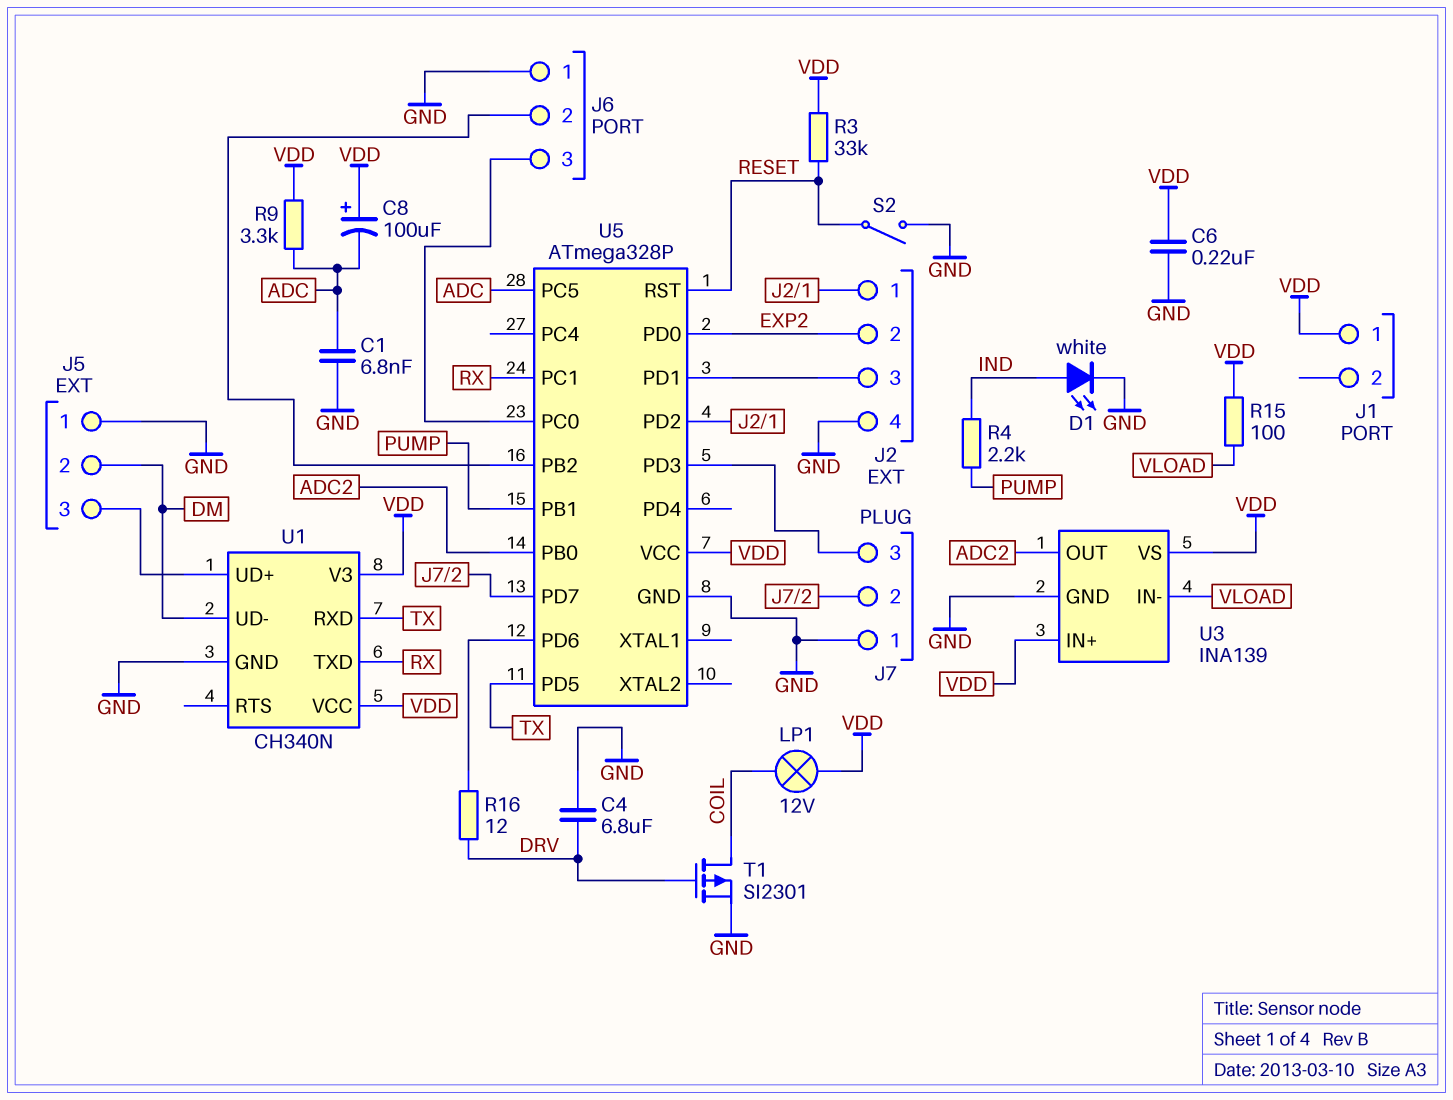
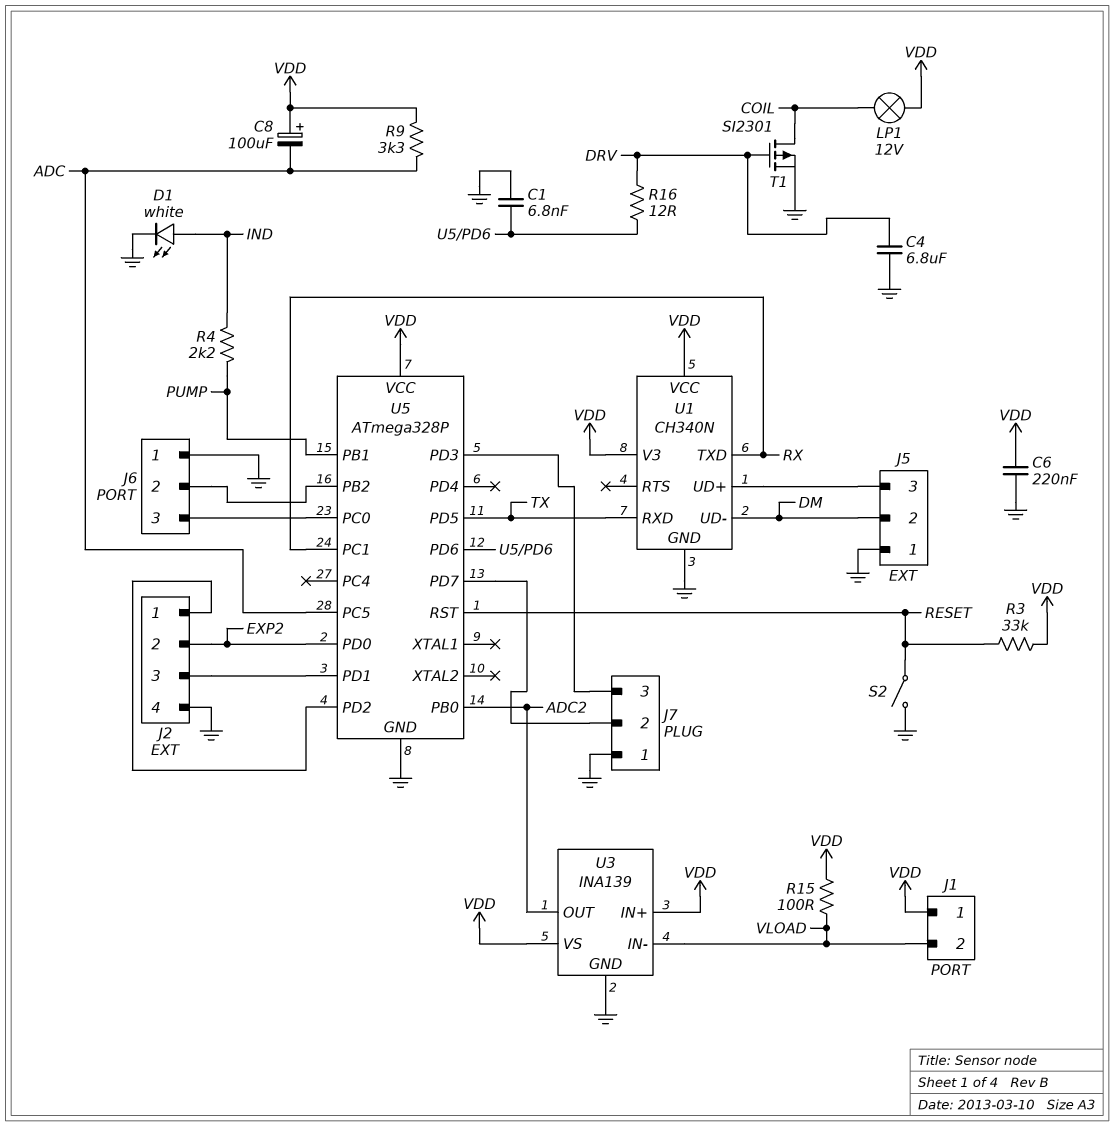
C1: 6.8nF (ADC, GND) -> 6.8nF (GND, U5/PD6)
J1 pin 2: none -> VLOAD

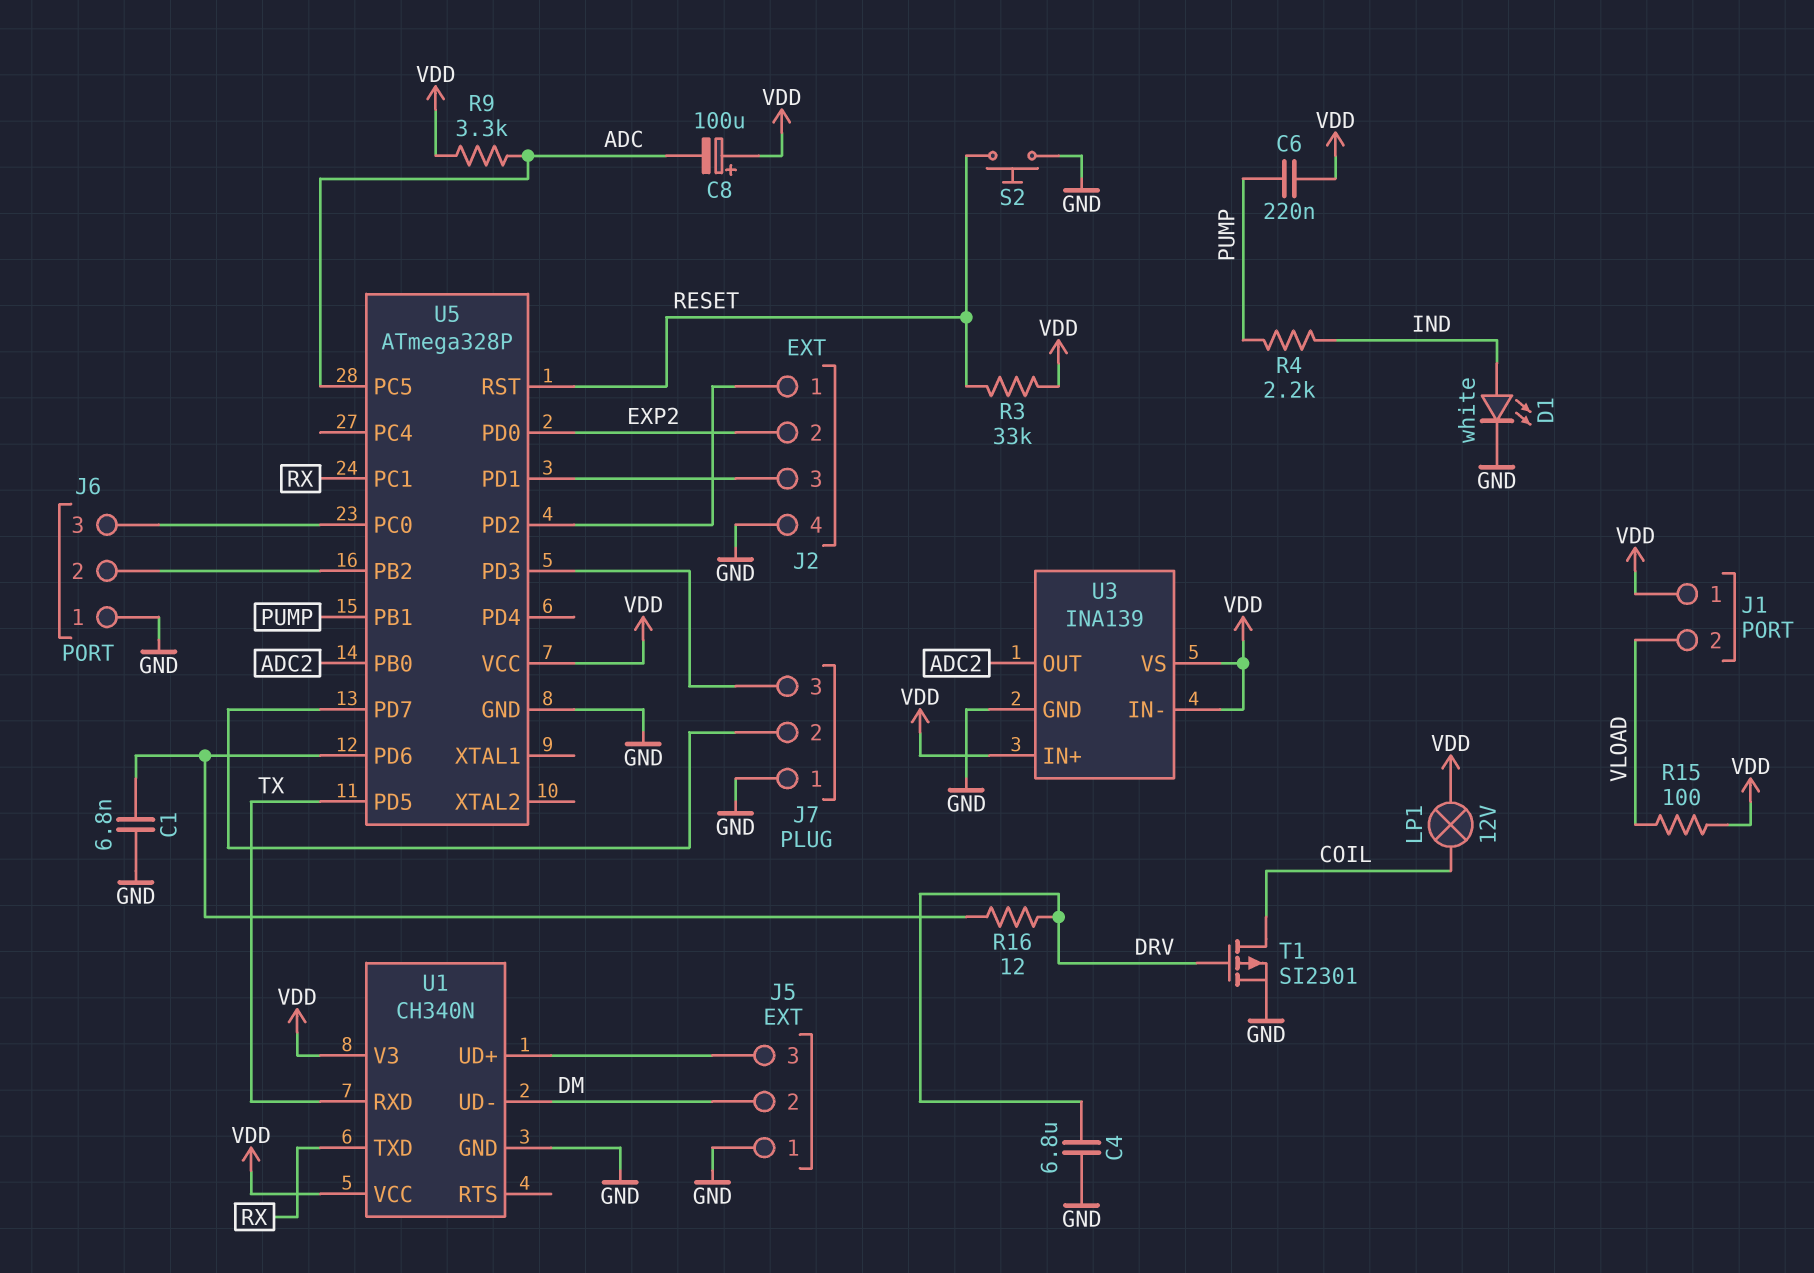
C6: 220nF (GND, VDD) -> 220nF (PUMP, VDD)
S2: switch (GND, RESET) -> button (GND, RESET)
U3 pin IN-: VLOAD -> VDD

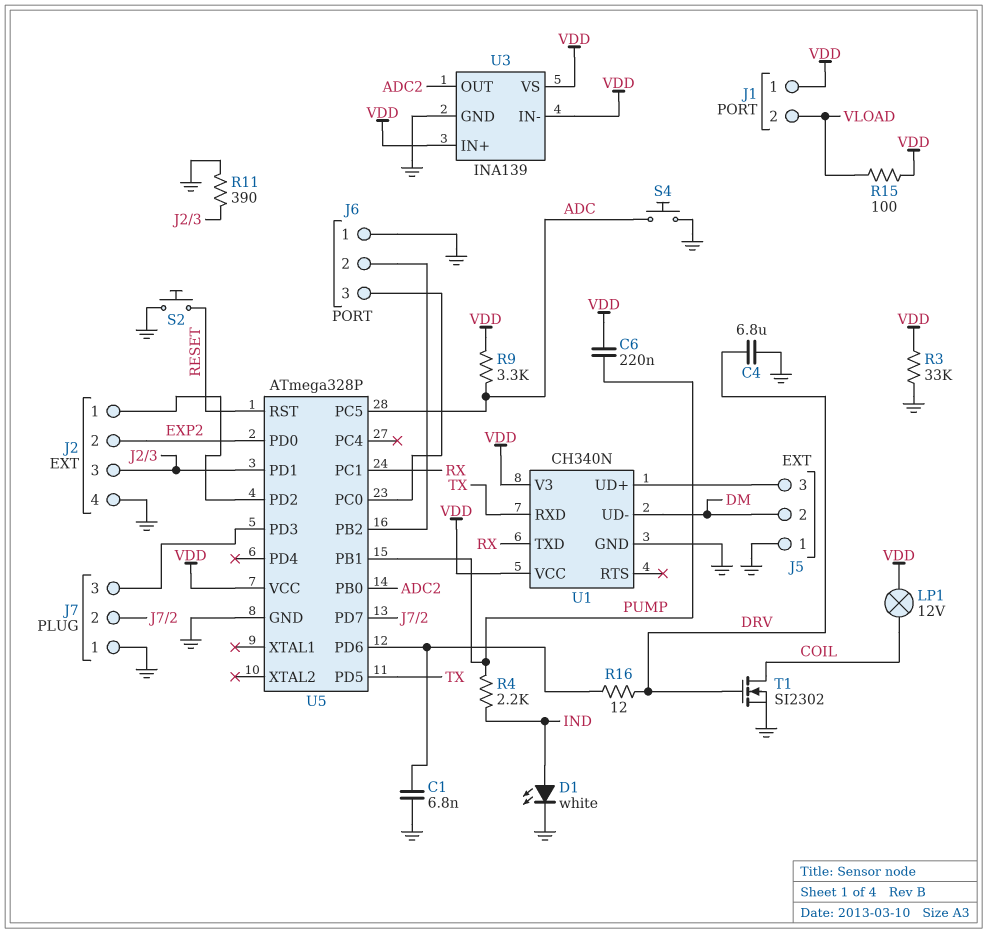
C8: 100uF (plus VDD, minus ADC) -> none
R3: 33k (RESET, VDD) -> 33k (GND, VDD)
R11: none -> 390 (GND, J2/3)
S4: none -> button (ADC, GND)
T1: PMOS SI2301 (G DRV, D COIL, S GND) -> NMOS SI2302 (G DRV, D COIL, S GND)

